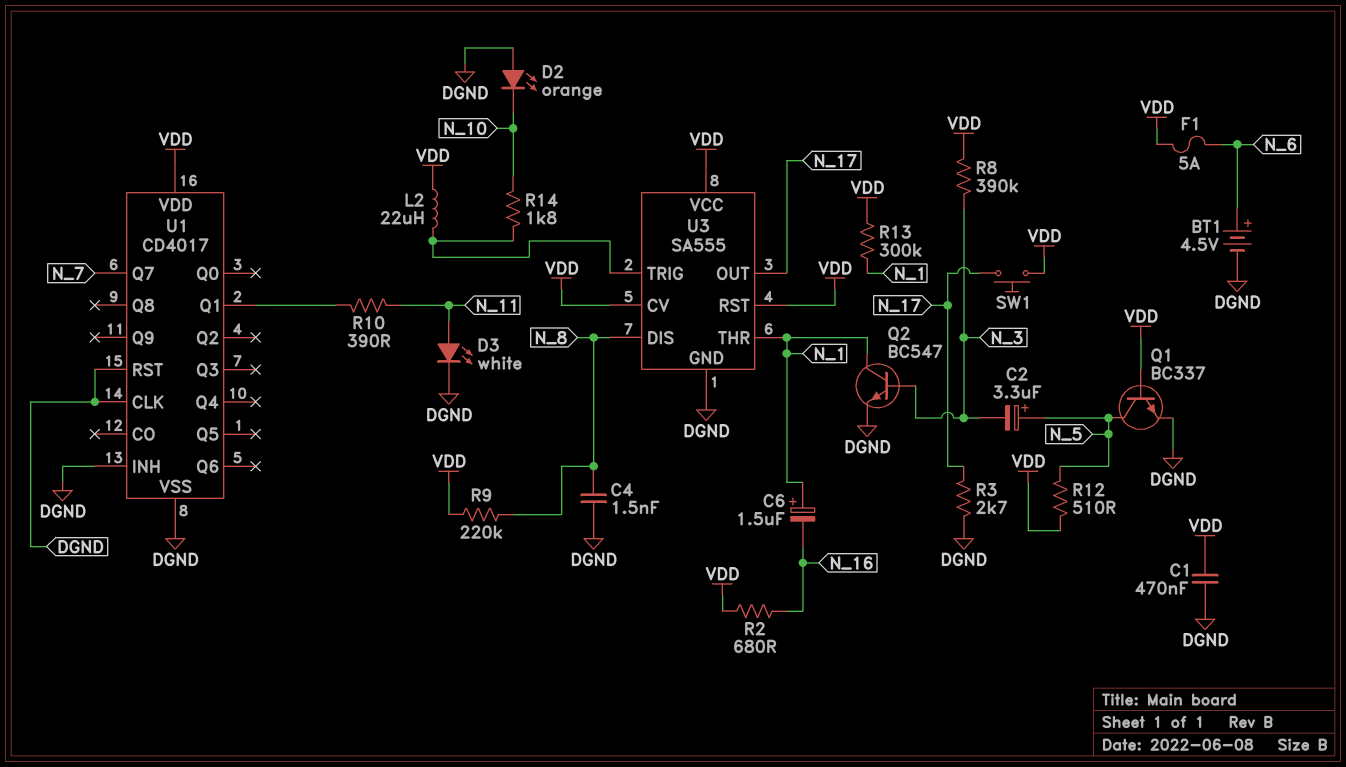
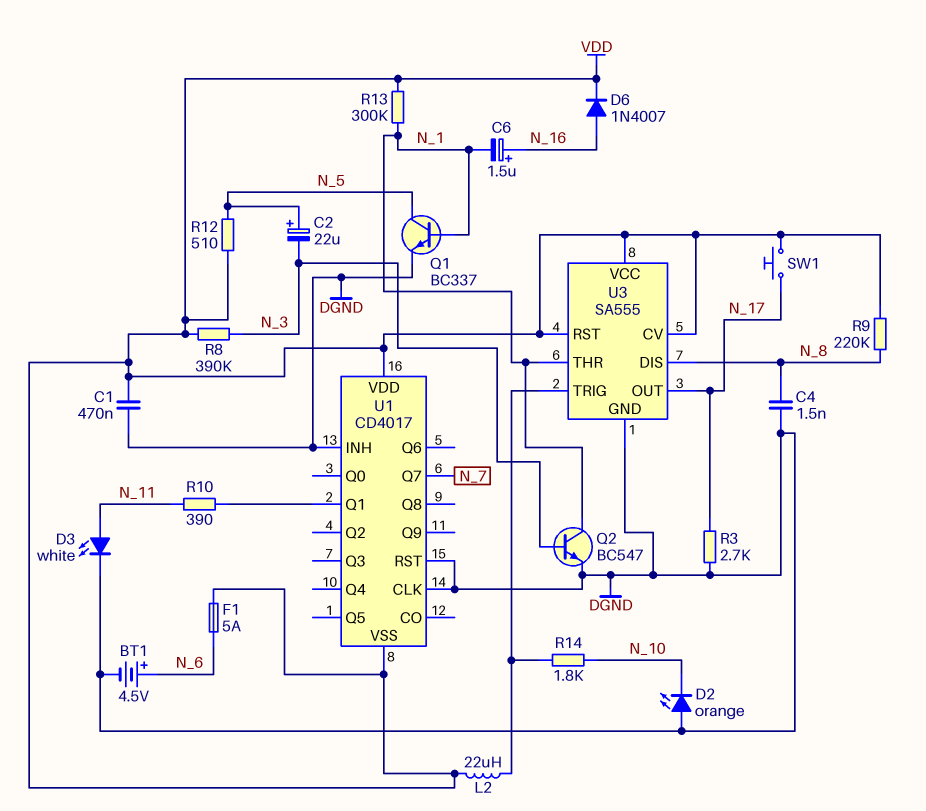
C2: 3.3uF (plus N_5, minus N_3) -> 22uF (plus N_5, minus N_3)
C6: 1.5uF (plus N_1, minus N_16) -> 1.5uF (plus N_16, minus N_1)
D6: none -> diode 1N4007 (A N_16, K VDD)
Q1: NPN BC337 (B VDD, C N_5, E DGND) -> NPN BC337 (B N_1, C N_5, E DGND)
R2: 680 (N_16, VDD) -> none
U1 pin VSS: DGND -> VDD

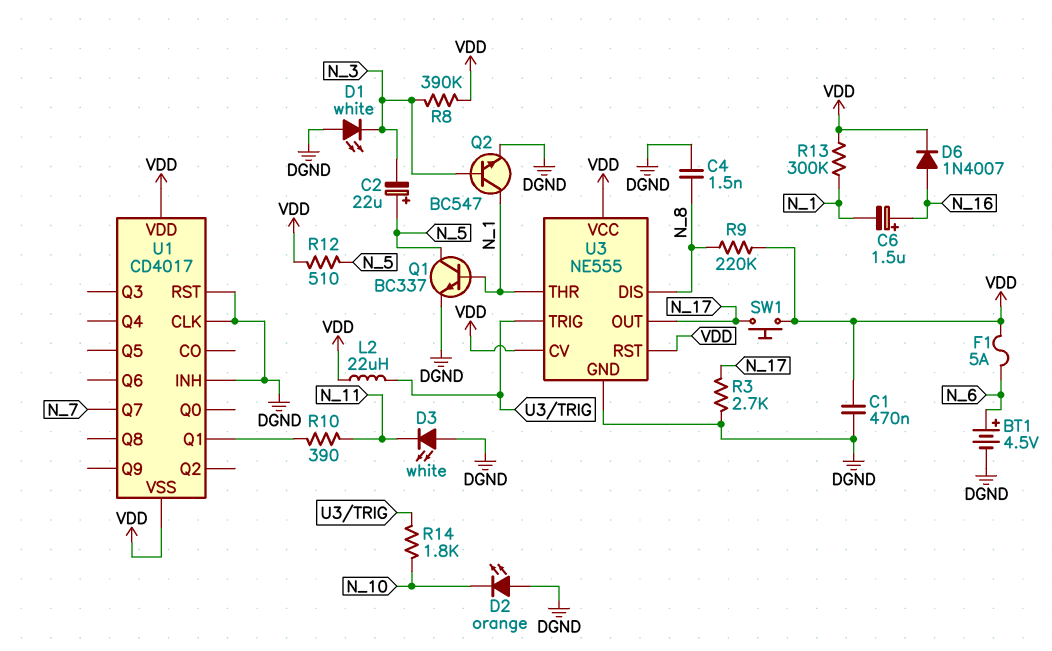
D1: none -> LED white (A DGND, K N_3)
D3: LED white (A N_11, K DGND) -> LED white (A DGND, K N_11)
U3: SA555 -> NE555

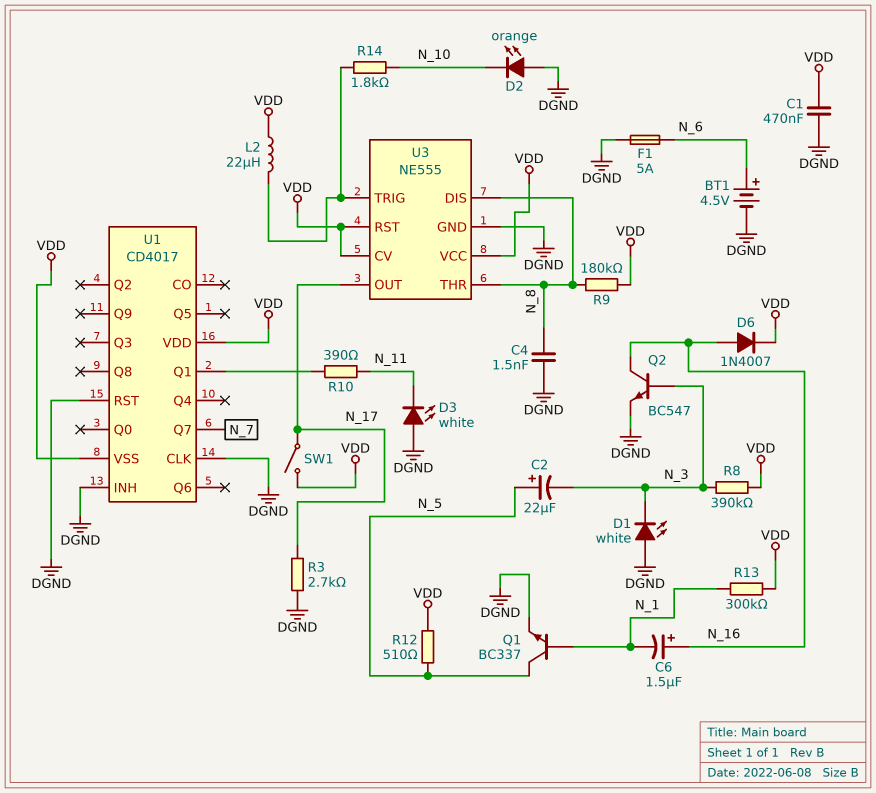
F1: 5A (N_6, VDD) -> 5A (DGND, N_6)
Q2: NPN BC547 (B N_3, C N_1, E DGND) -> NPN BC547 (B N_3, C N_16, E DGND)
R9: 220k (N_8, VDD) -> 180k (N_8, VDD)
SW1: button (N_17, VDD) -> switch (N_17, VDD)
U3 pin THR: N_1 -> N_8

